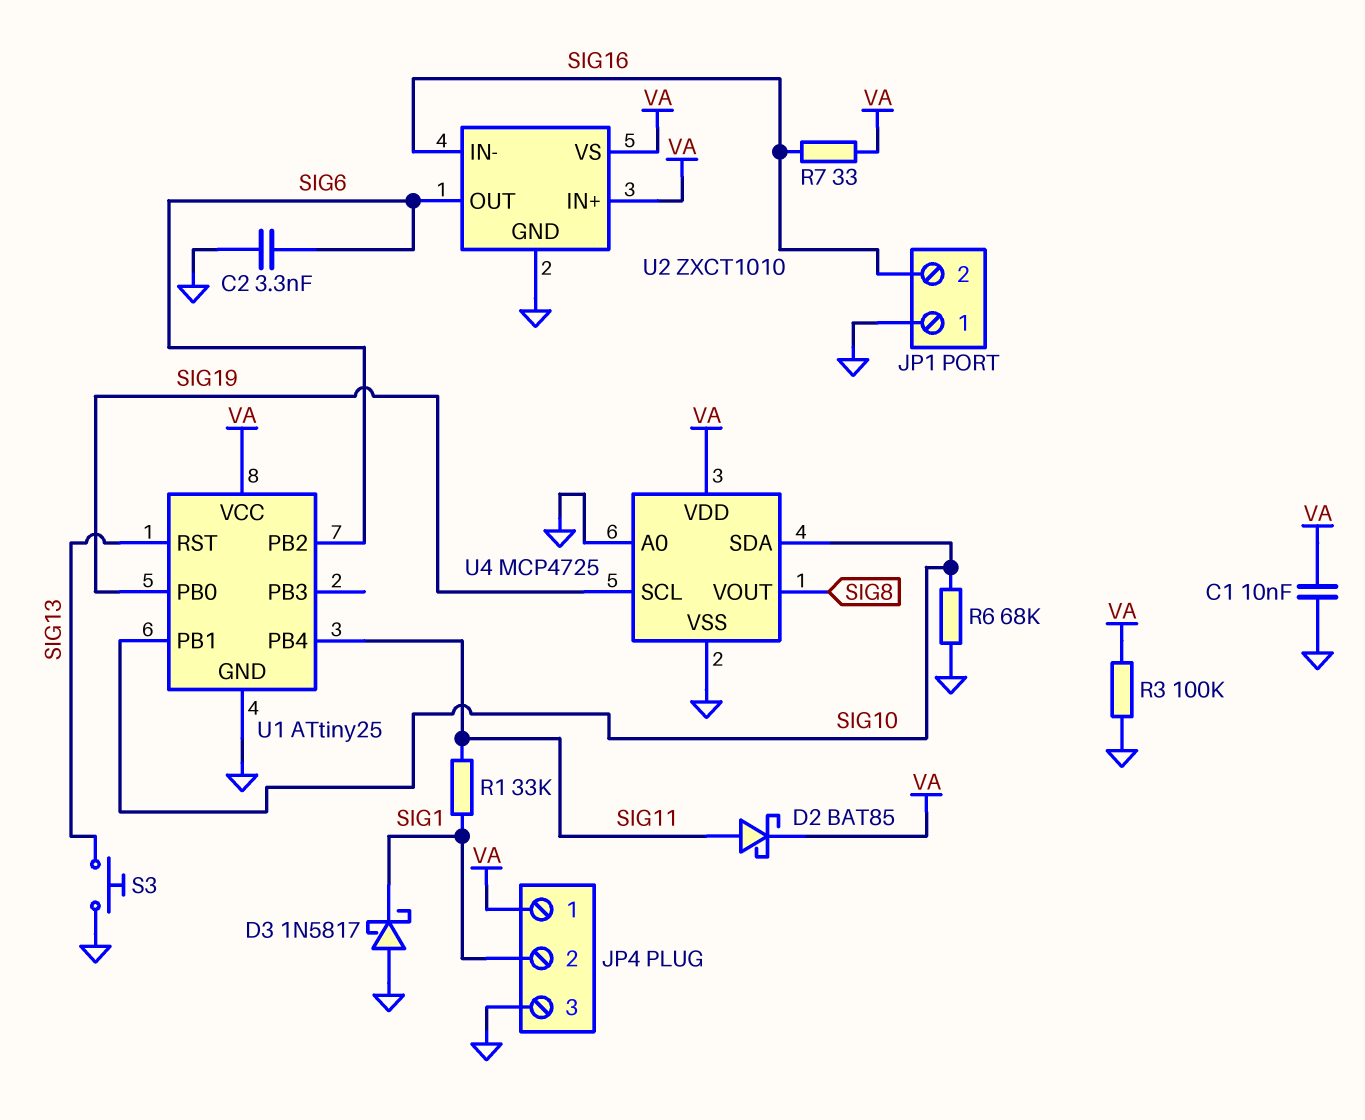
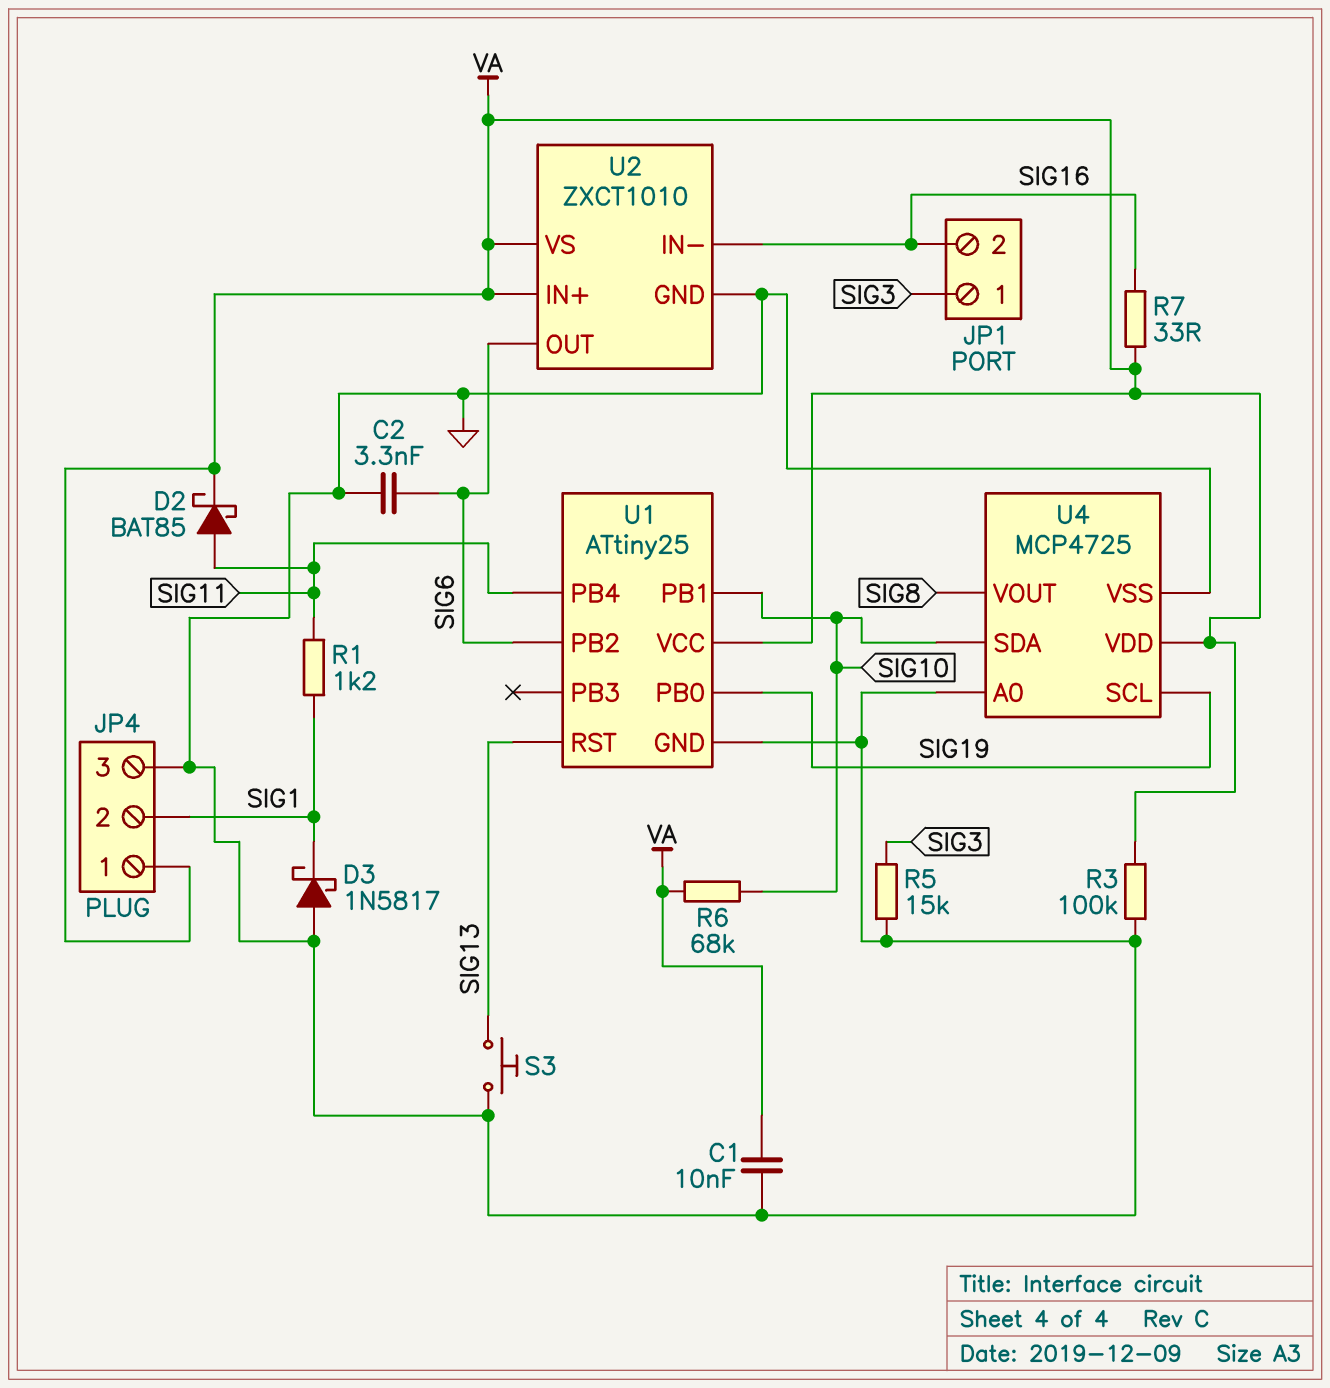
JP1 pin 1: GND -> SIG3
R1: 33k (SIG1, SIG11) -> 1.2k (SIG1, SIG11)
R5: none -> 15k (GND, SIG3)
R6: 68k (GND, SIG10) -> 68k (SIG10, VA)

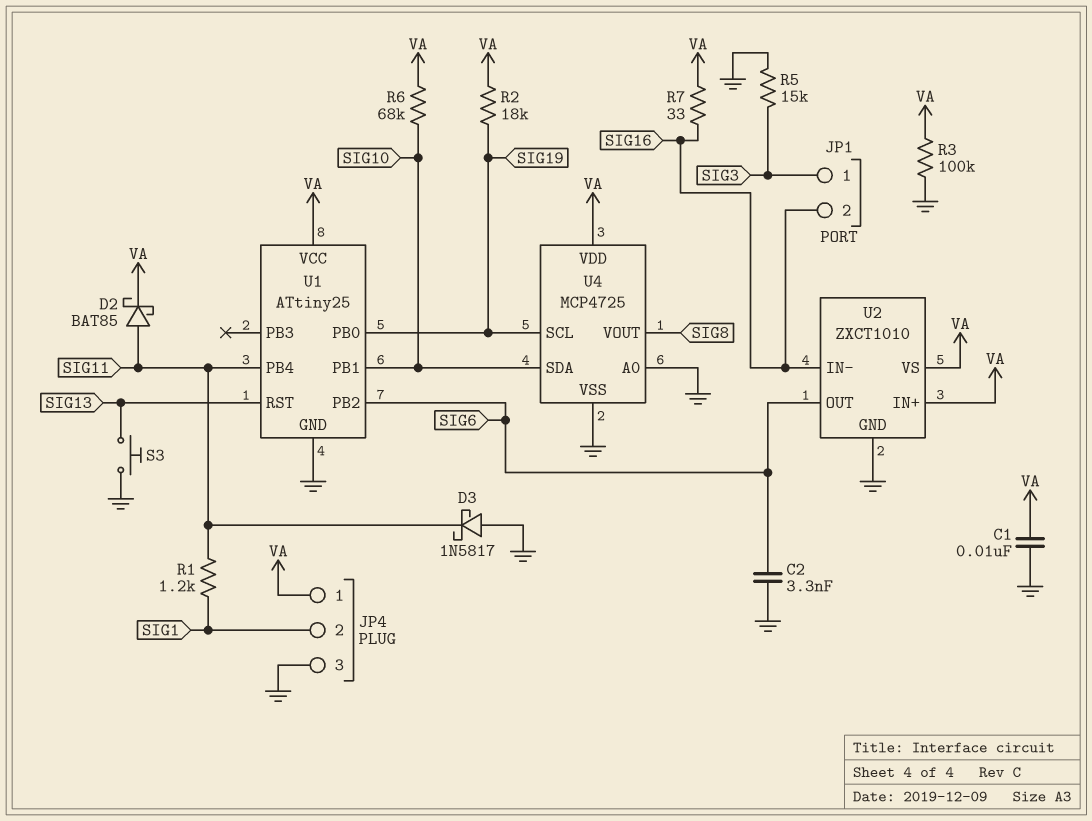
D3: schottky 1N5817 (A GND, K SIG1) -> schottky 1N5817 (A GND, K SIG11)
R2: none -> 18k (SIG19, VA)

